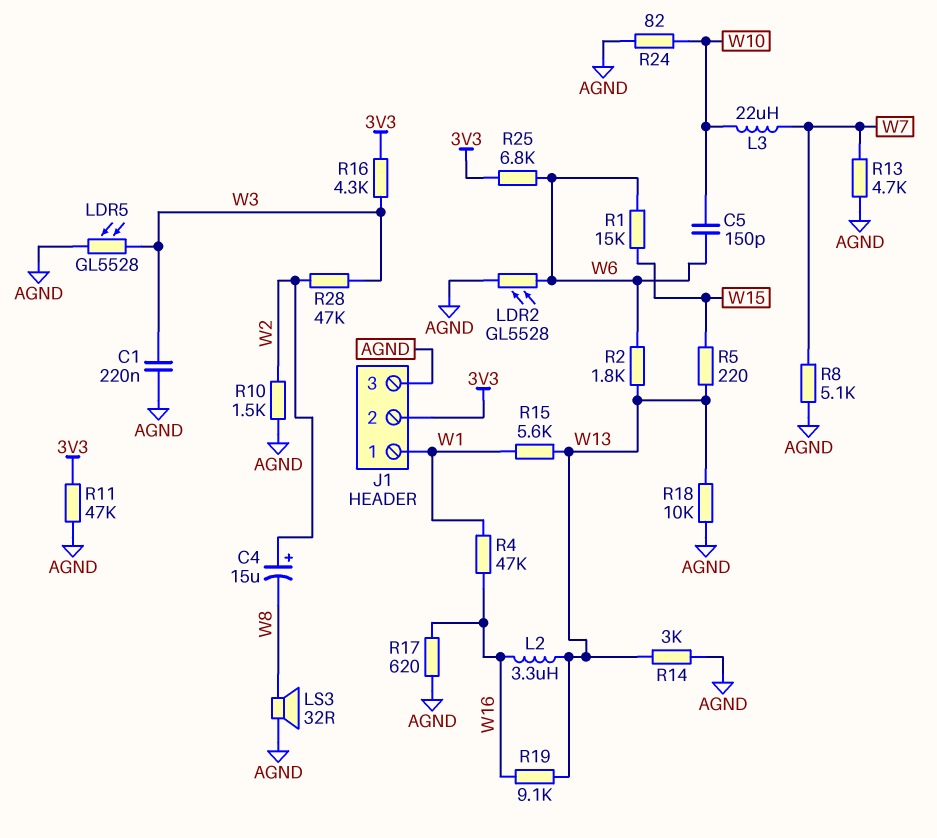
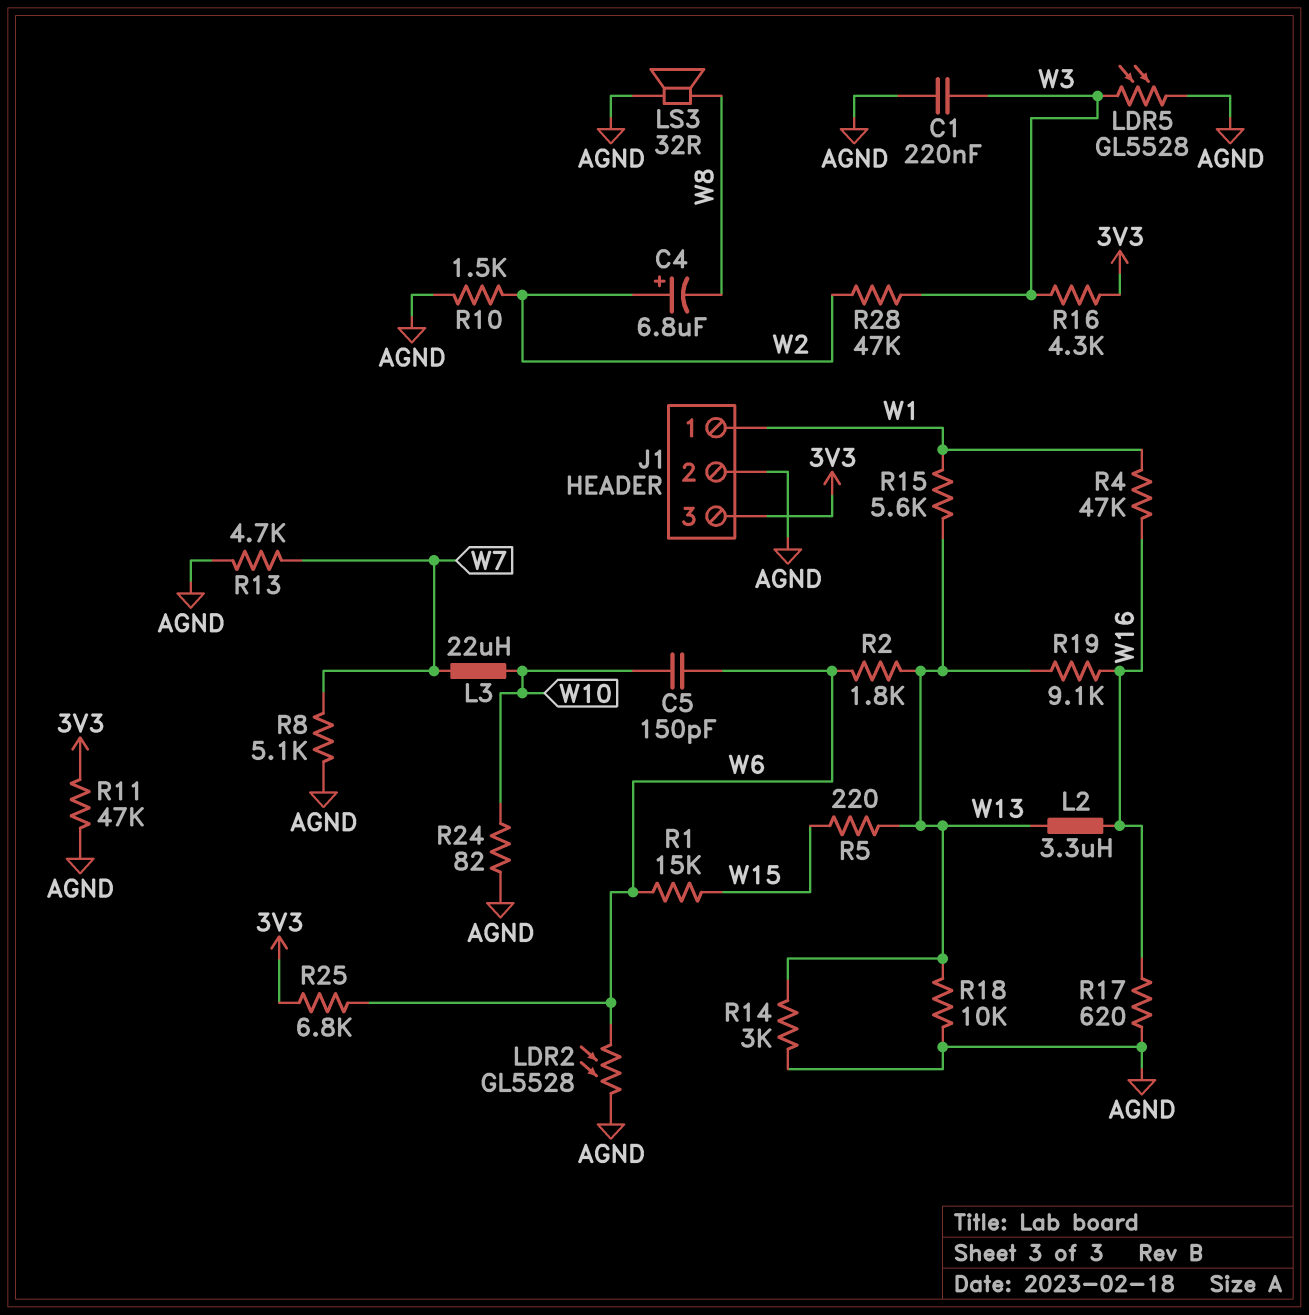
C4: 15uF (plus W2, minus W8) -> 6.8uF (plus W2, minus W8)
J1 pin 2: 3V3 -> AGND
J1 pin 3: AGND -> 3V3

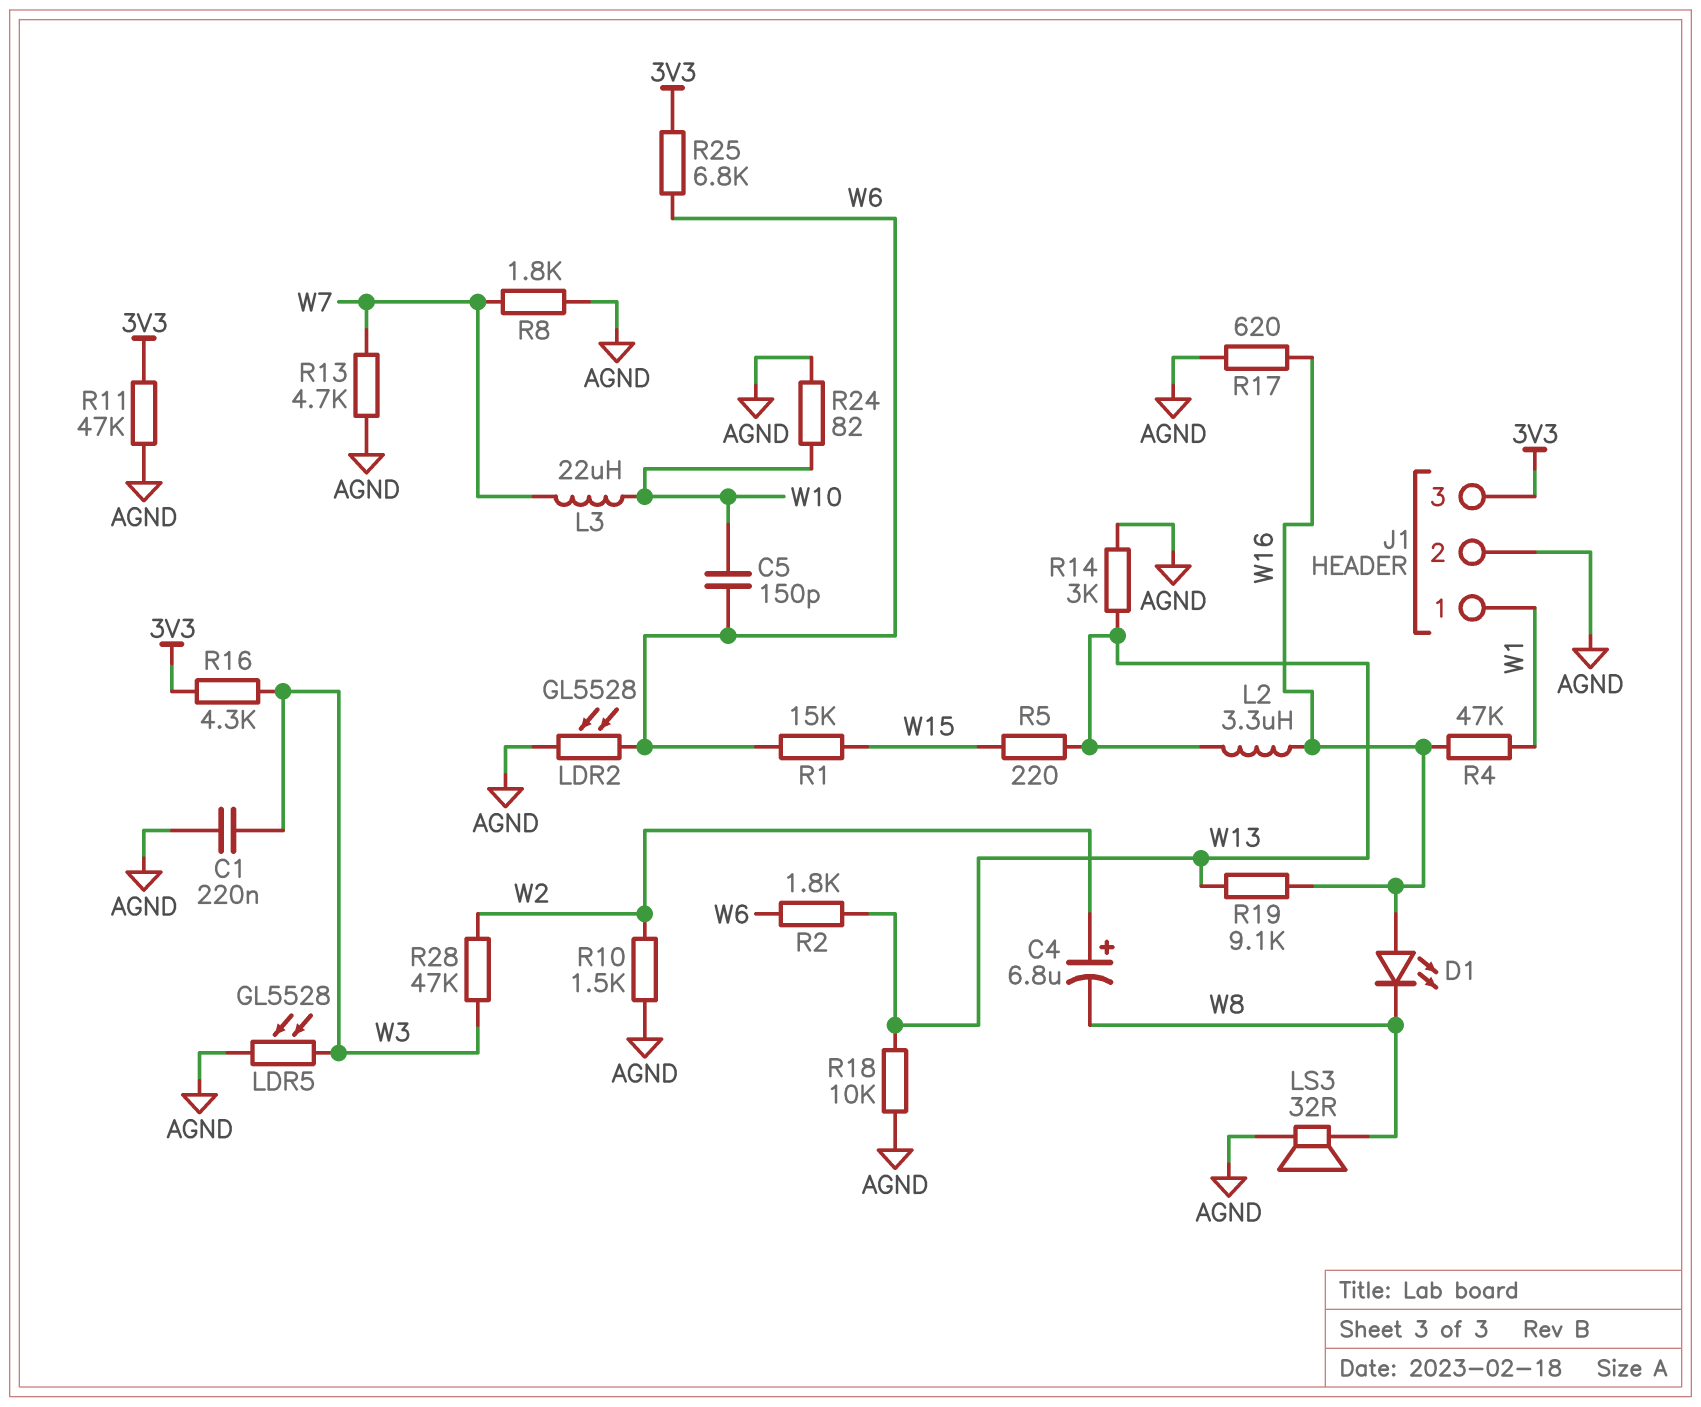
D1: none -> LED (A W16, K W8)
R8: 5.1k (AGND, W7) -> 1.8k (AGND, W7)
R15: 5.6k (W1, W13) -> none

